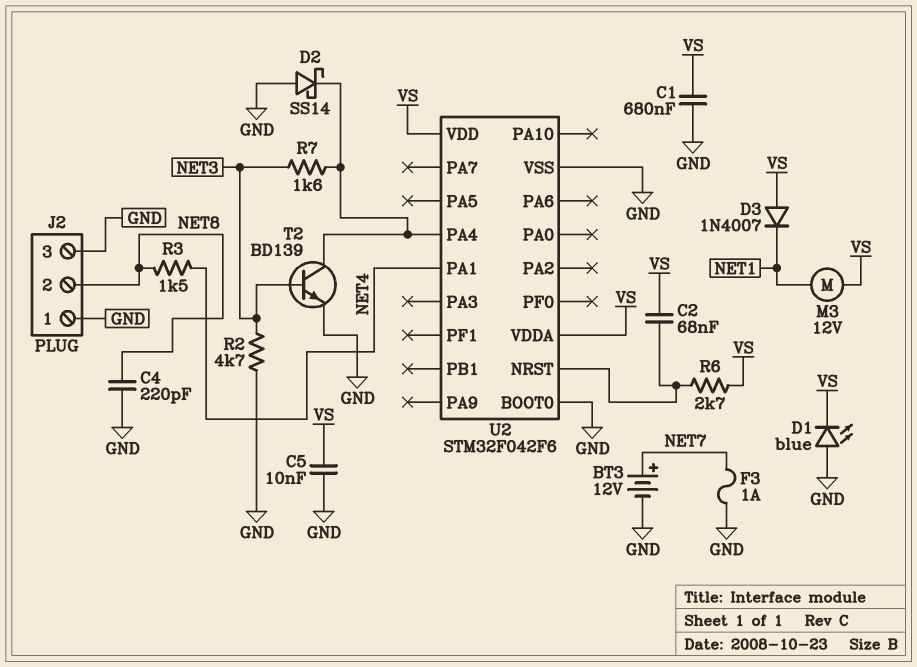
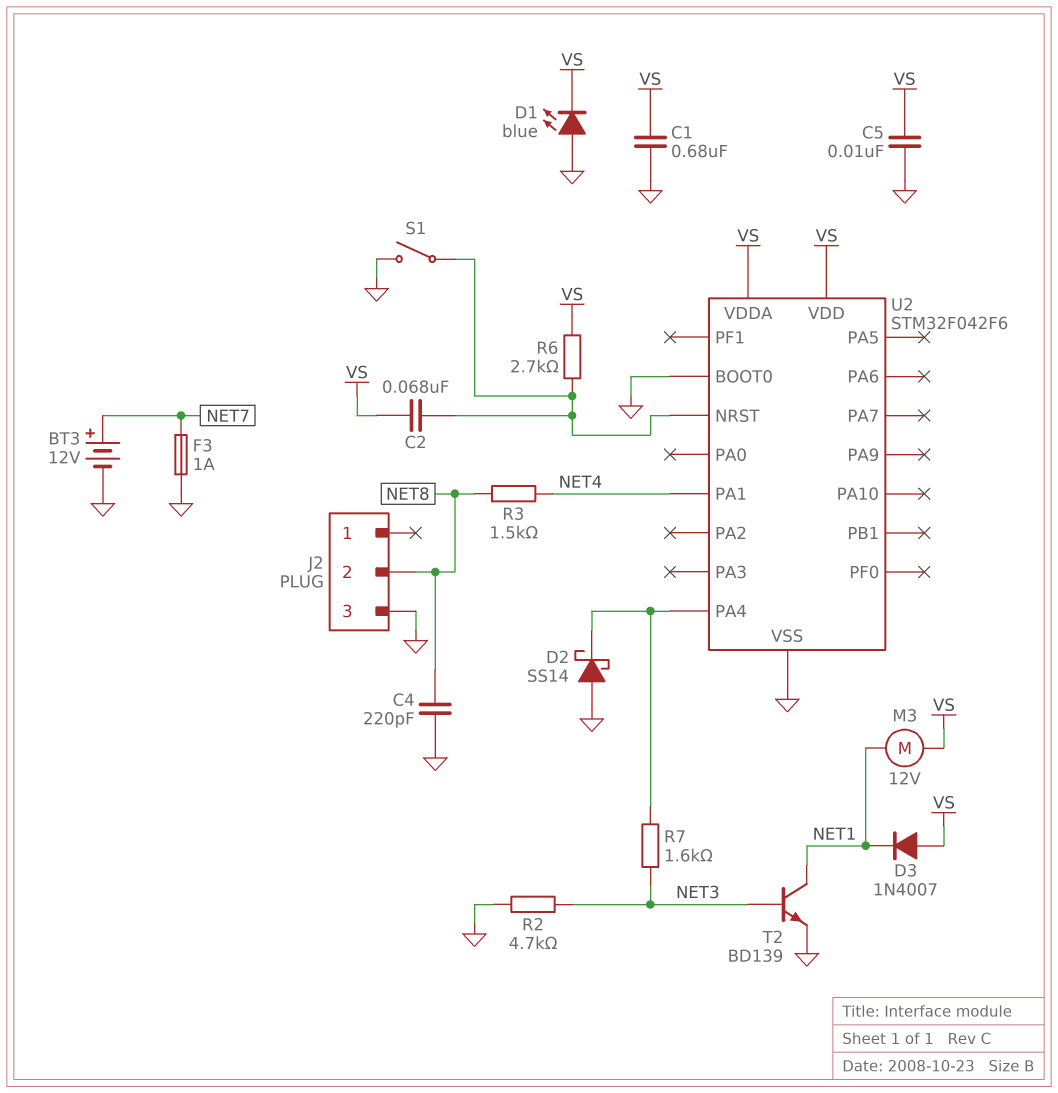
J2 pin 1: GND -> none
S1: none -> switch (GND, U2/NRST)
T2: NPN BD139 (B NET3, C U2/PA4, E GND) -> NPN BD139 (B NET3, C NET1, E GND)

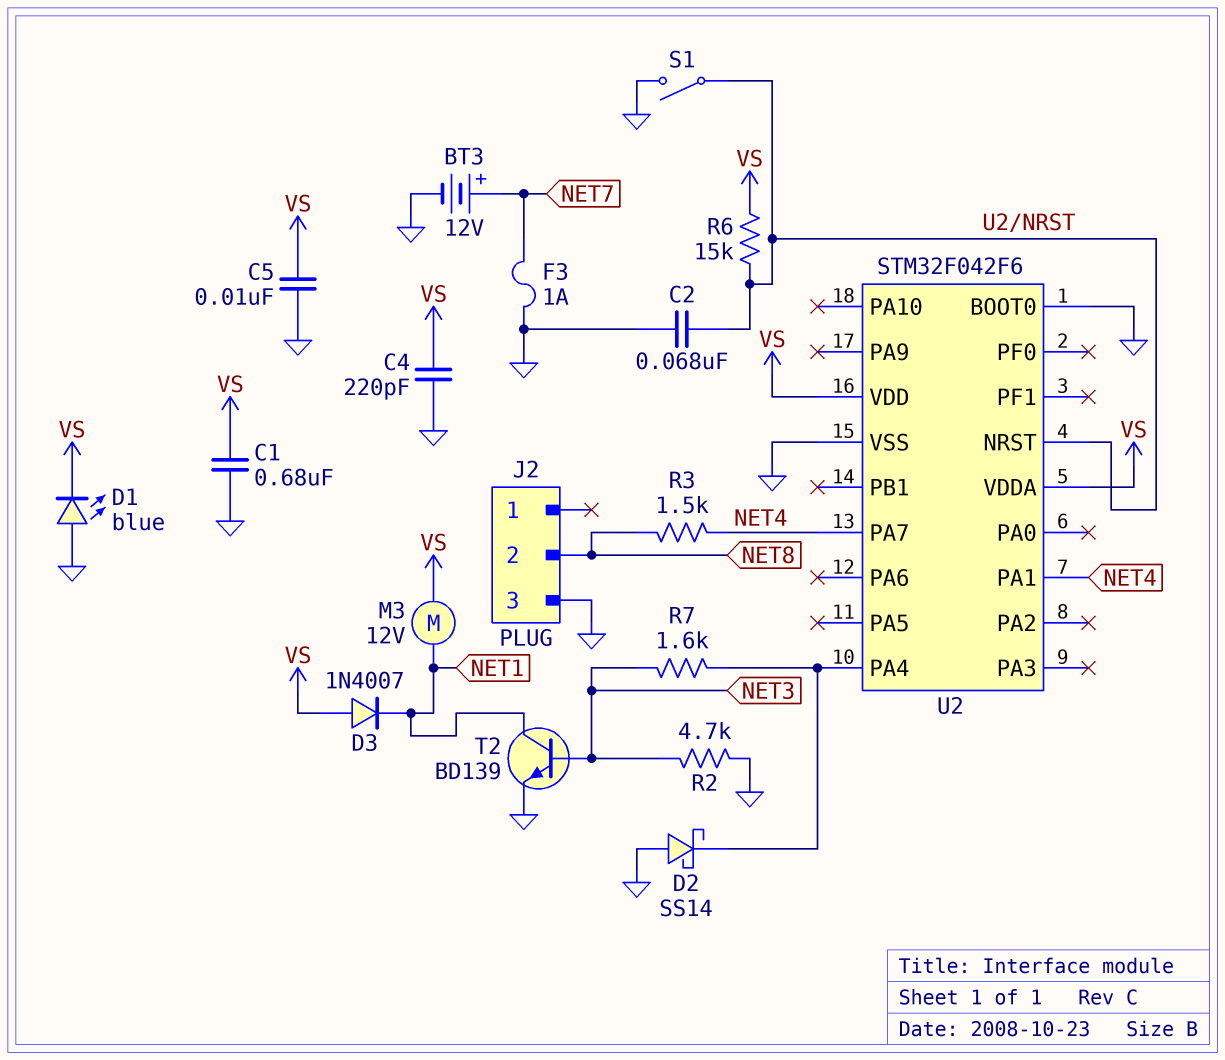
C2: 68nF (U2/NRST, VS) -> 68nF (GND, U2/NRST)
C4: 220pF (GND, NET8) -> 220pF (GND, VS)
R6: 2.7k (U2/NRST, VS) -> 15k (U2/NRST, VS)
U2 pin PA7: none -> NET4

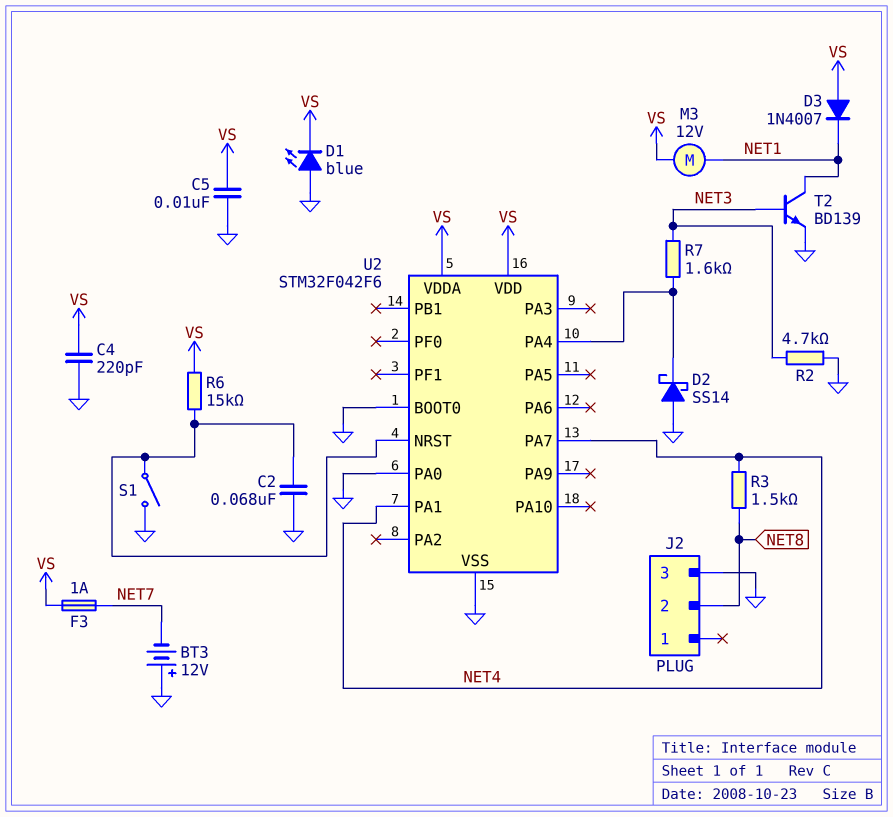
BT3: 12V (plus NET7, minus GND) -> 12V (plus GND, minus NET7)
C1: 680nF (GND, VS) -> none
F3: 1A (GND, NET7) -> 1A (NET7, VS)
U2 pin PA0: none -> GND

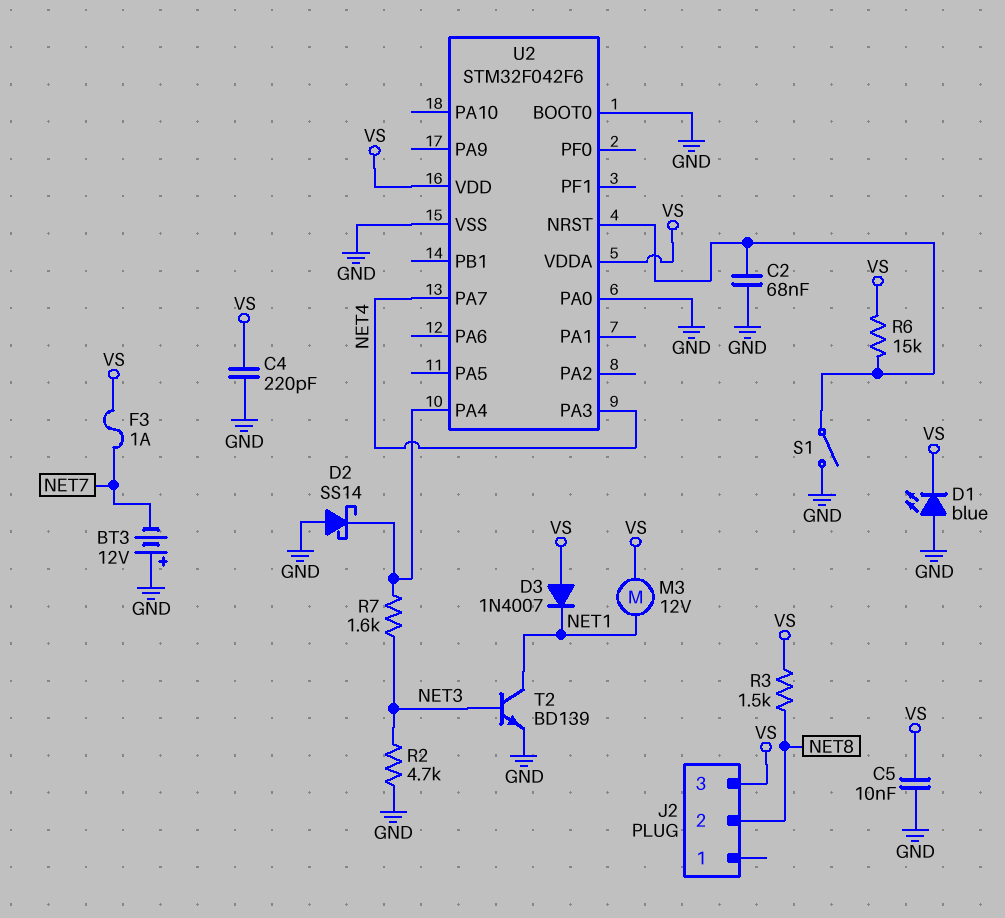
J2 pin 3: GND -> VS
R3: 1.5k (NET4, NET8) -> 1.5k (NET8, VS)
U2 pin PA1: NET4 -> none
U2 pin PA3: none -> NET4

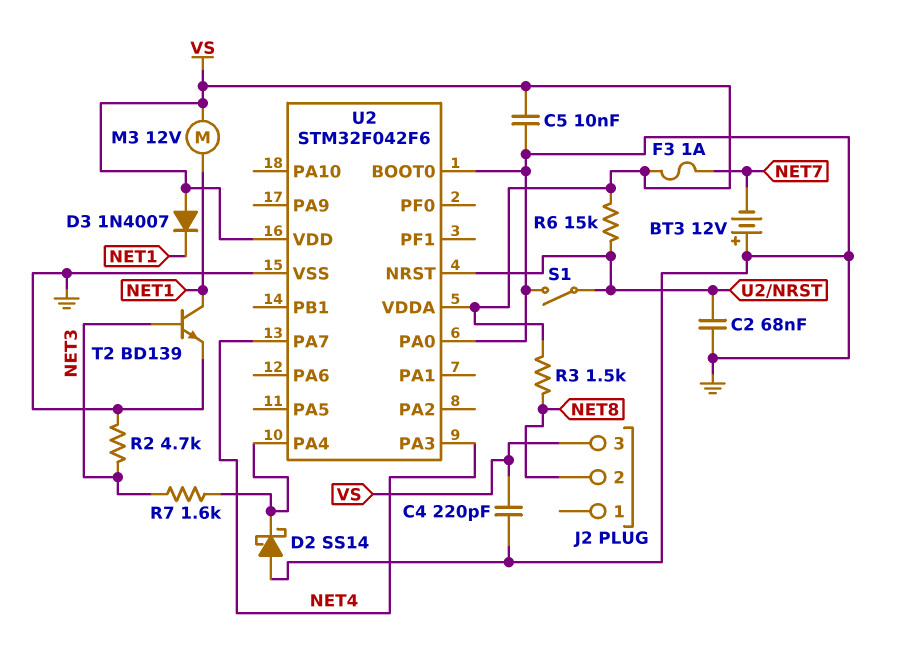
D1: LED blue (A GND, K VS) -> none

